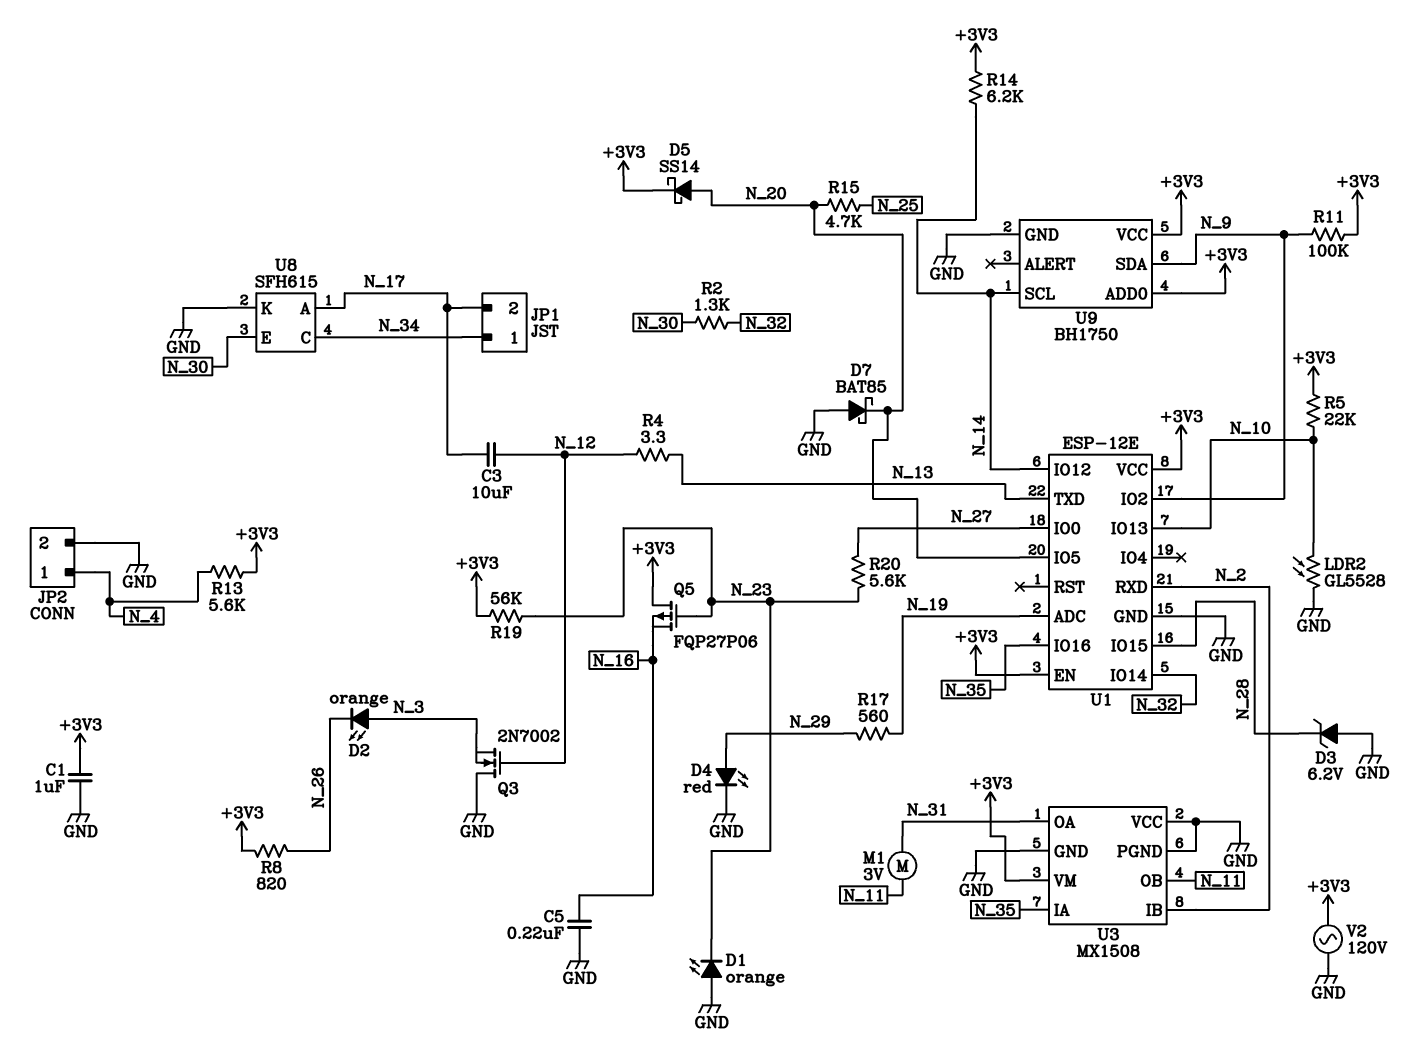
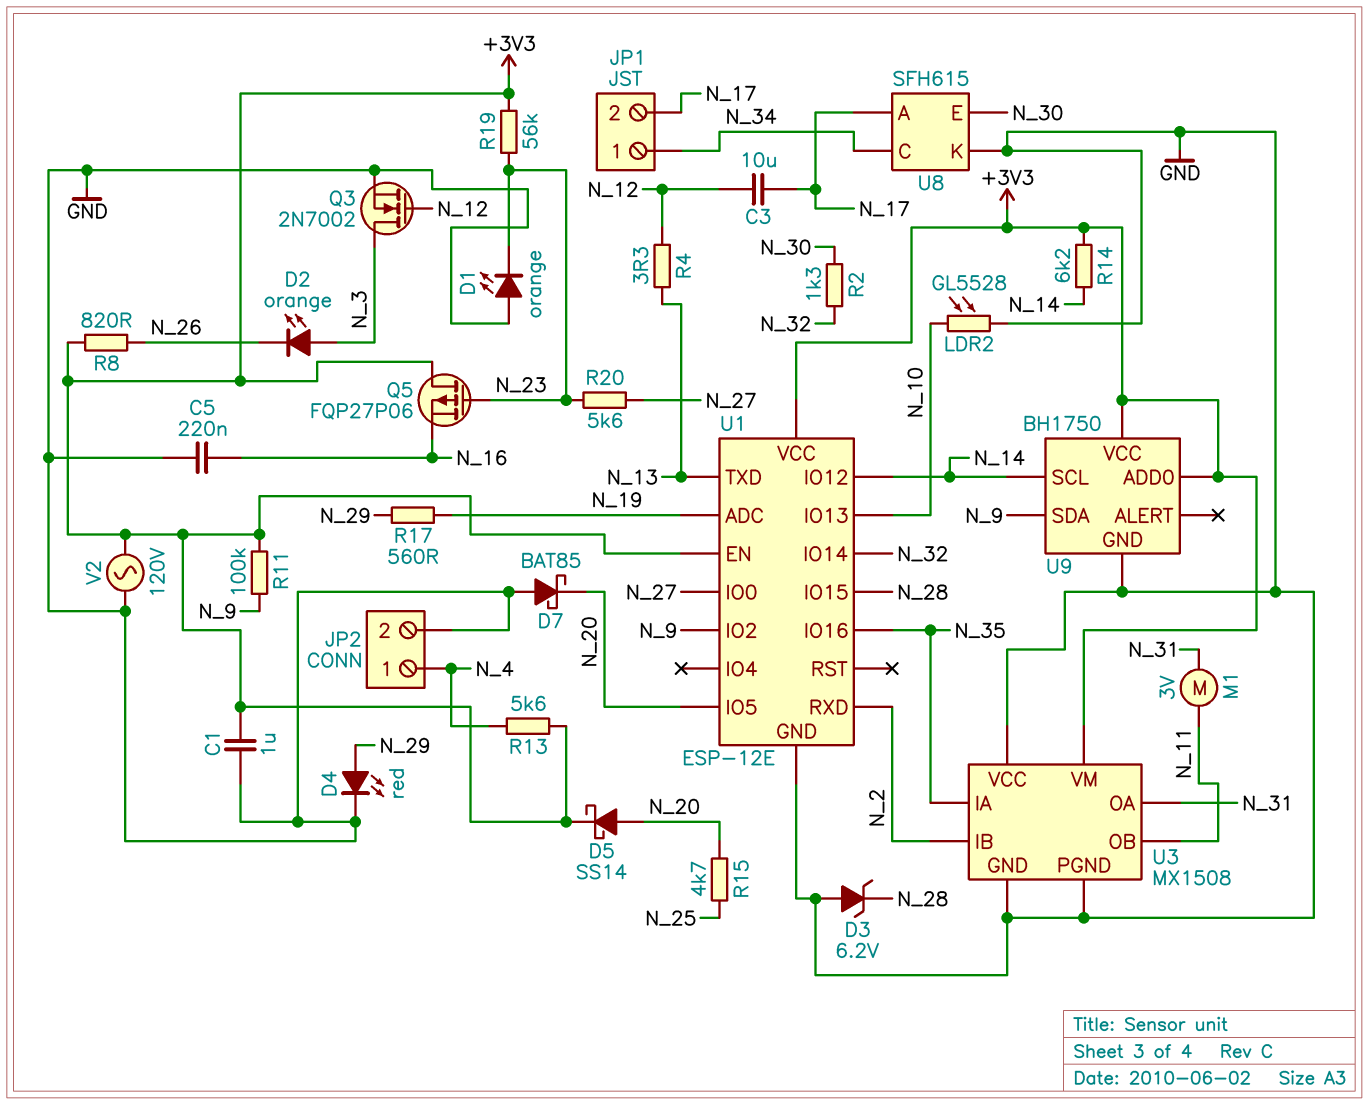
Q3: NMOS 2N7002 (G N_12, D GND, S N_3) -> NMOS 2N7002 (G N_12, D N_3, S GND)
R5: 22k (+3V3, N_10) -> none

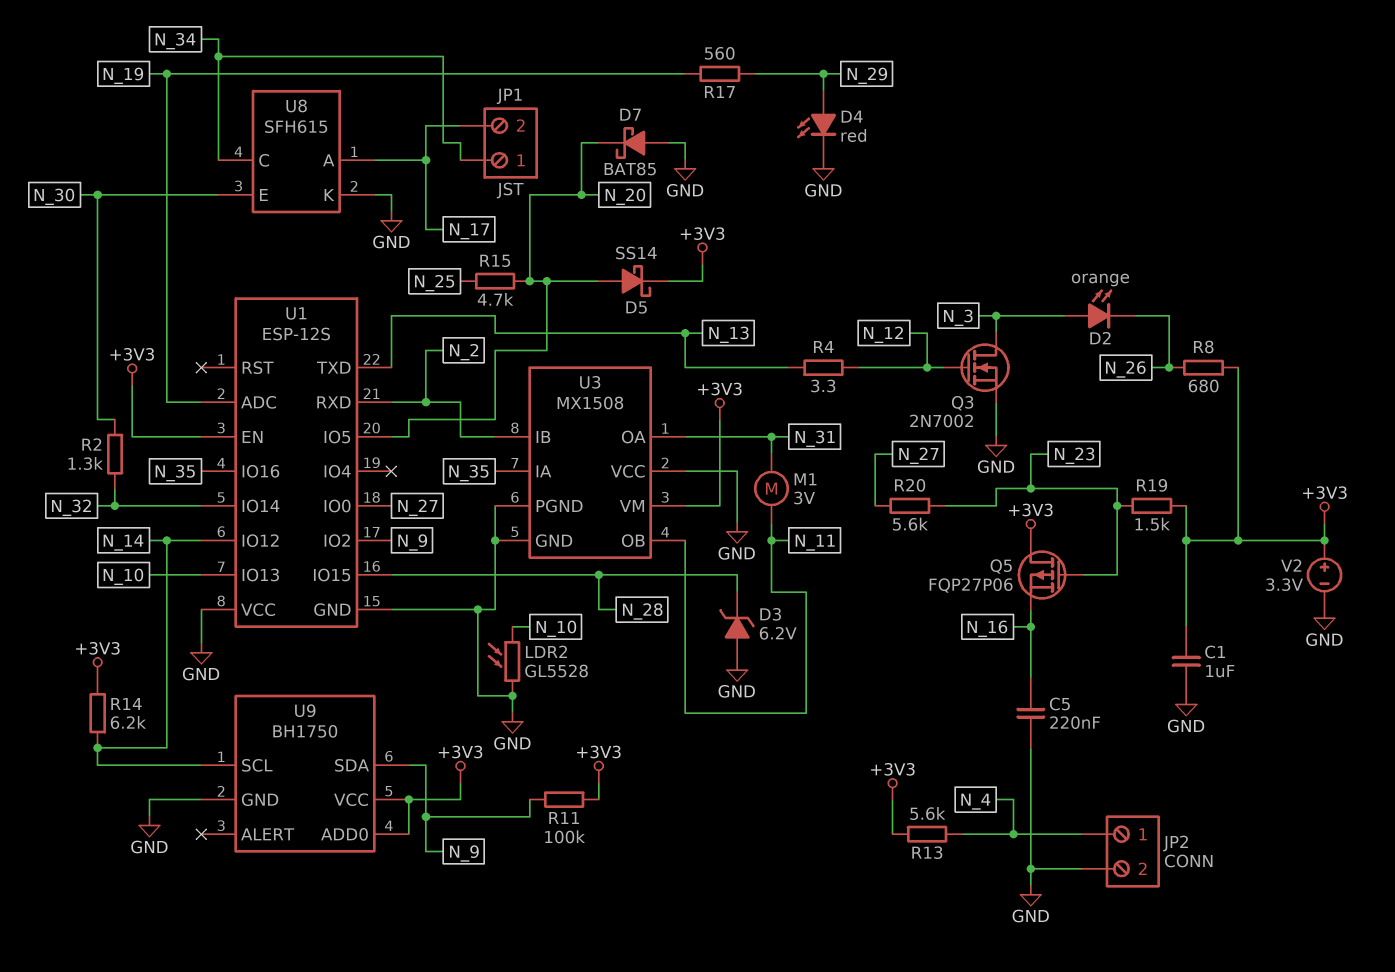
C3: 10uF (N_12, N_17) -> none
D1: LED orange (A GND, K N_23) -> none
R8: 820 (+3V3, N_26) -> 680 (+3V3, N_26)
R19: 56k (+3V3, N_23) -> 1.5k (+3V3, N_23)
U1: ESP-12E -> ESP-12S
U1 pin VCC: +3V3 -> GND
V2: AC 120V (+3V3, GND) -> 3.3V (plus +3V3, minus GND)

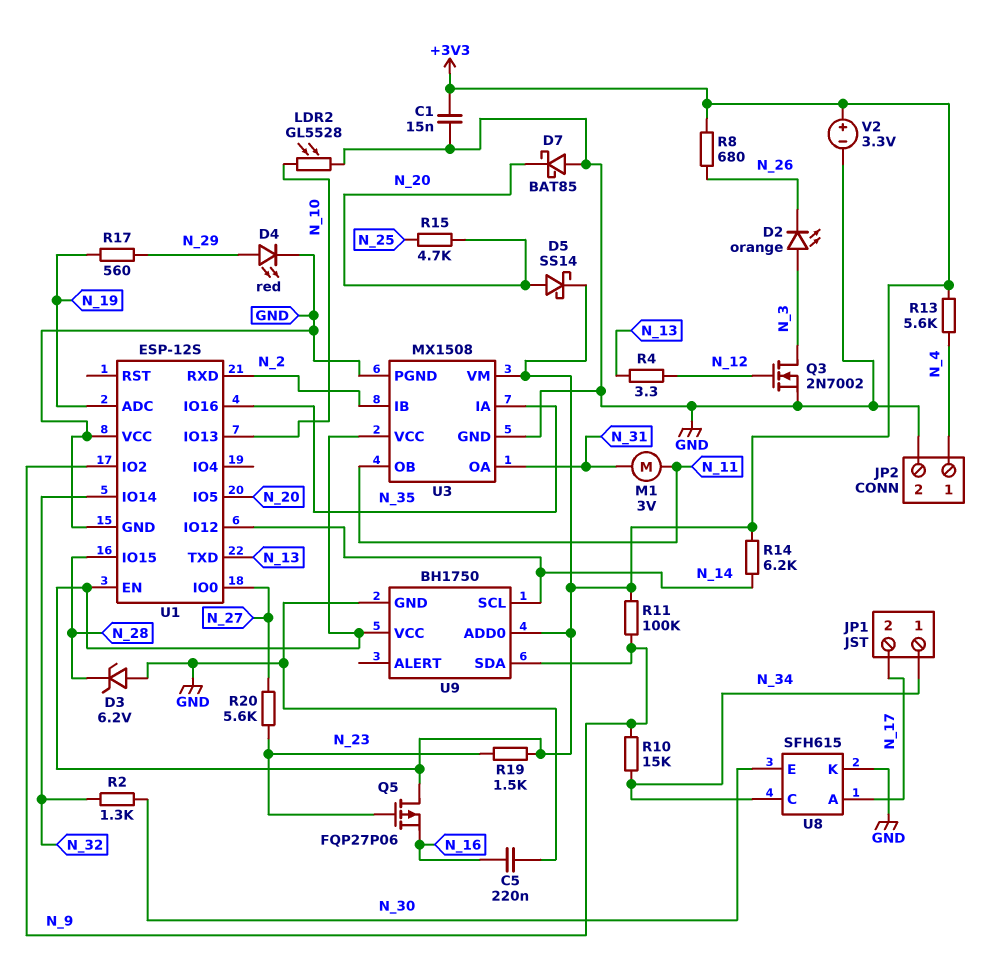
C1: 1uF (+3V3, GND) -> 15nF (+3V3, GND)
R10: none -> 15k (N_9, N_34)
U3 pin VCC: GND -> +3V3

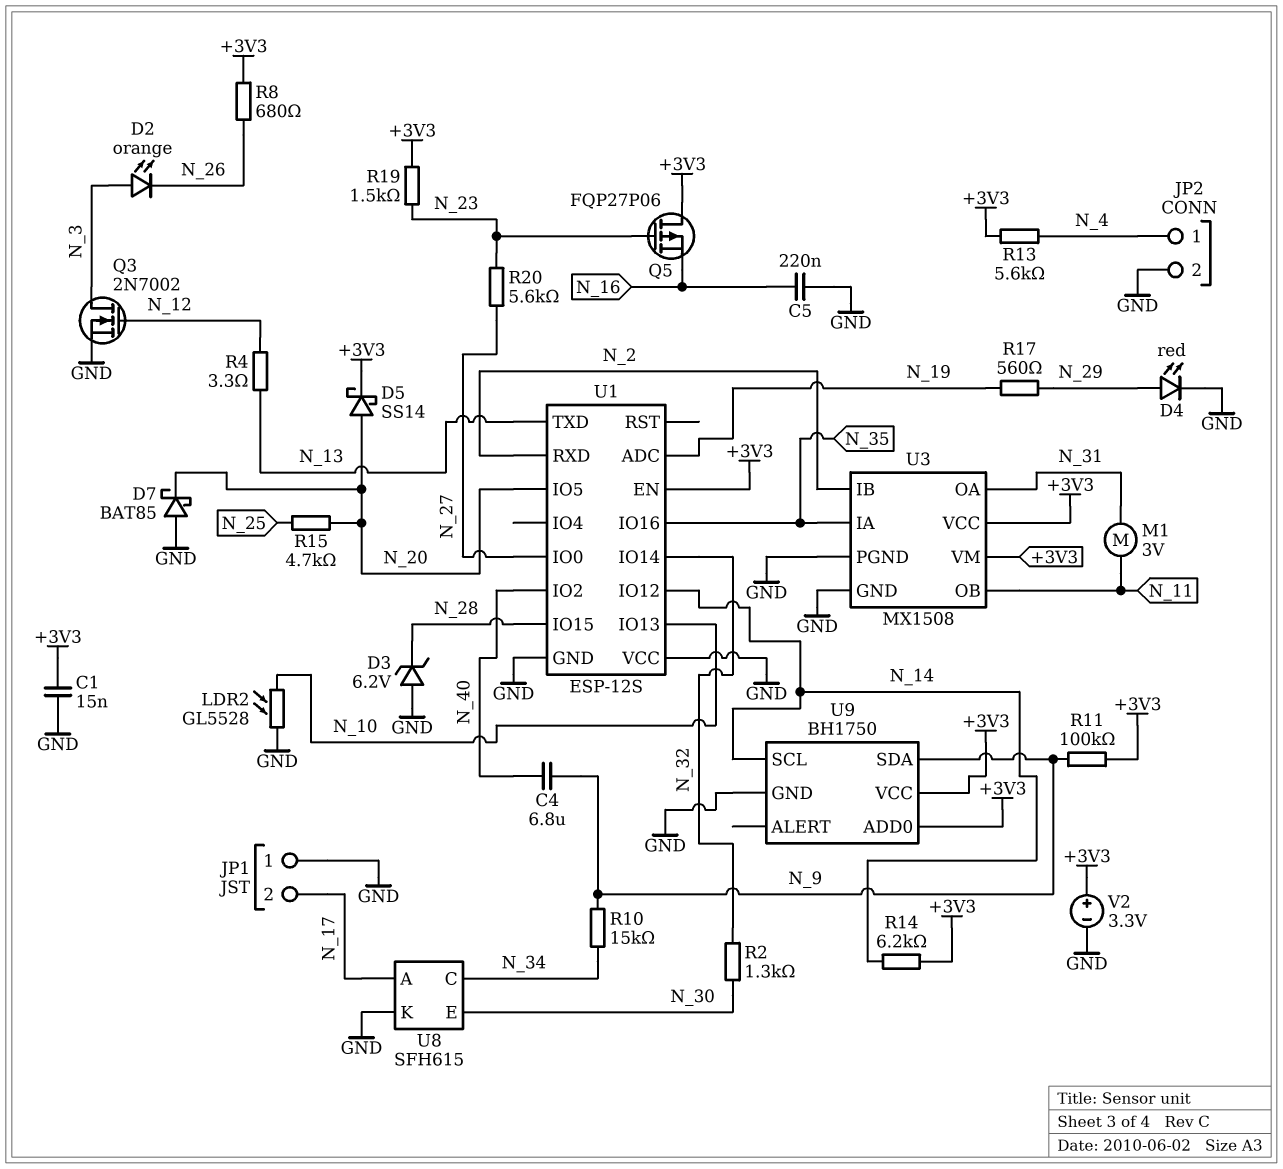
C4: none -> 6.8uF (N_9, N_40)
JP1 pin 1: N_34 -> GND
U1 pin IO2: N_9 -> N_40

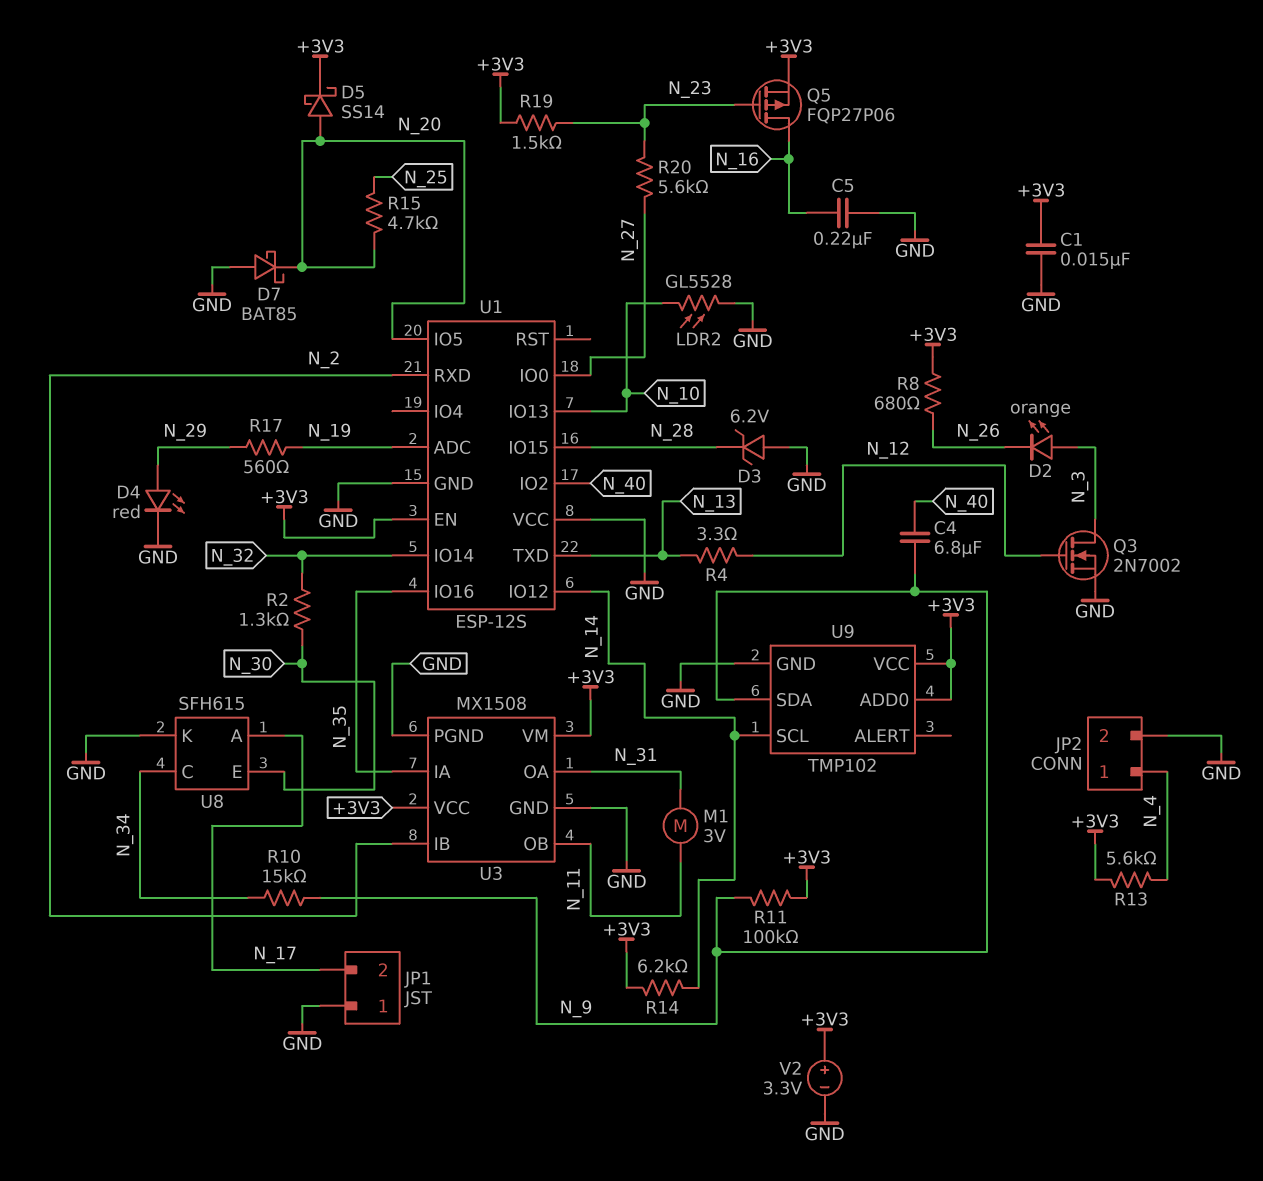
Q5: PMOS FQP27P06 (G N_23, D +3V3, S N_16) -> PMOS FQP27P06 (G N_23, D N_16, S +3V3)
U9: BH1750 -> TMP102

